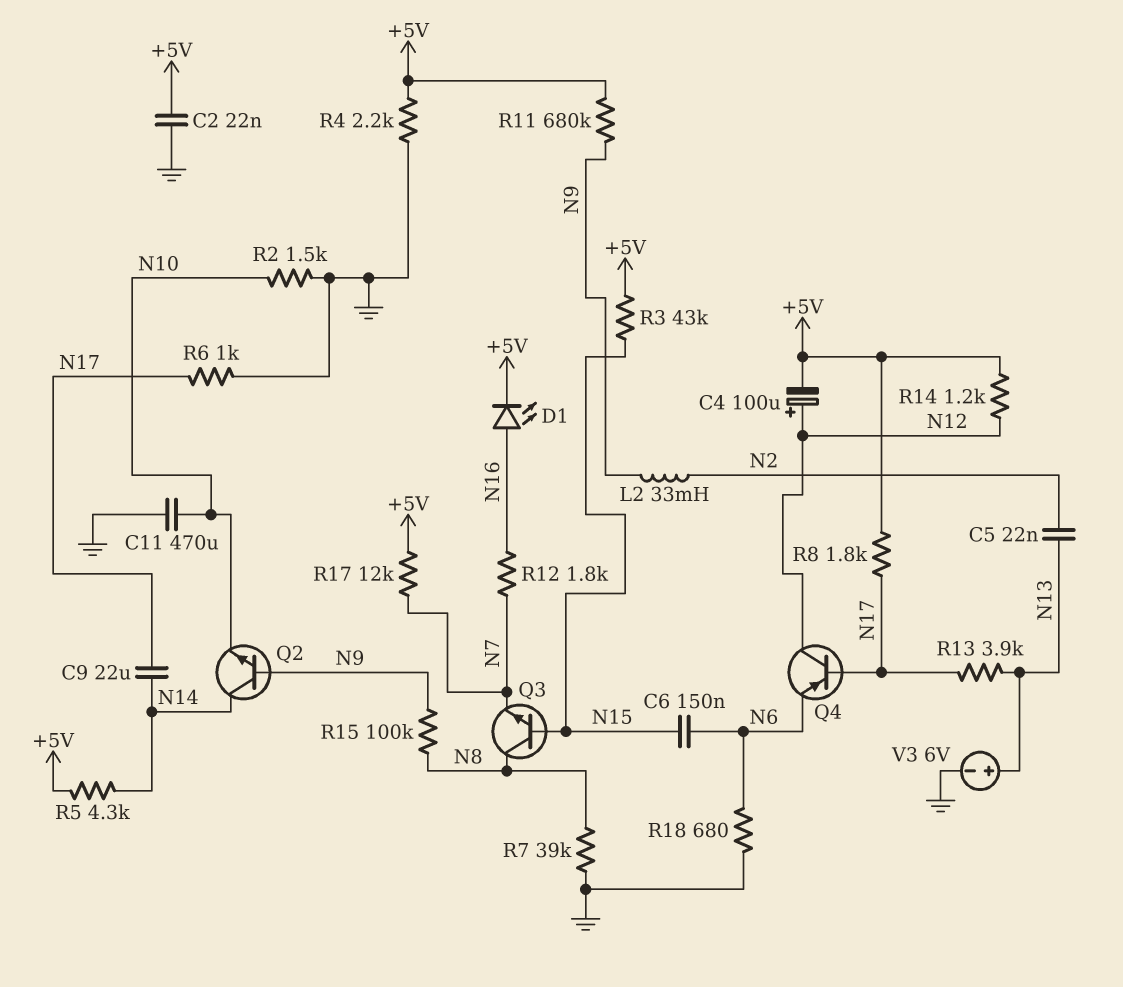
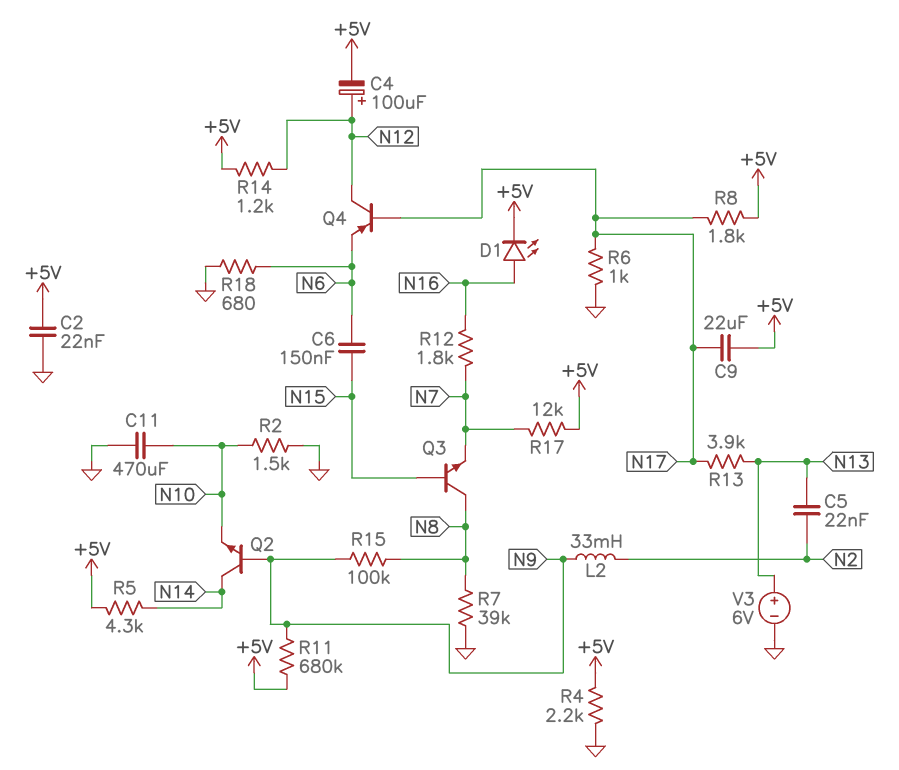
C9: 22uF (N14, N17) -> 22uF (+5V, N17)
R3: 43k (+5V, N15) -> none

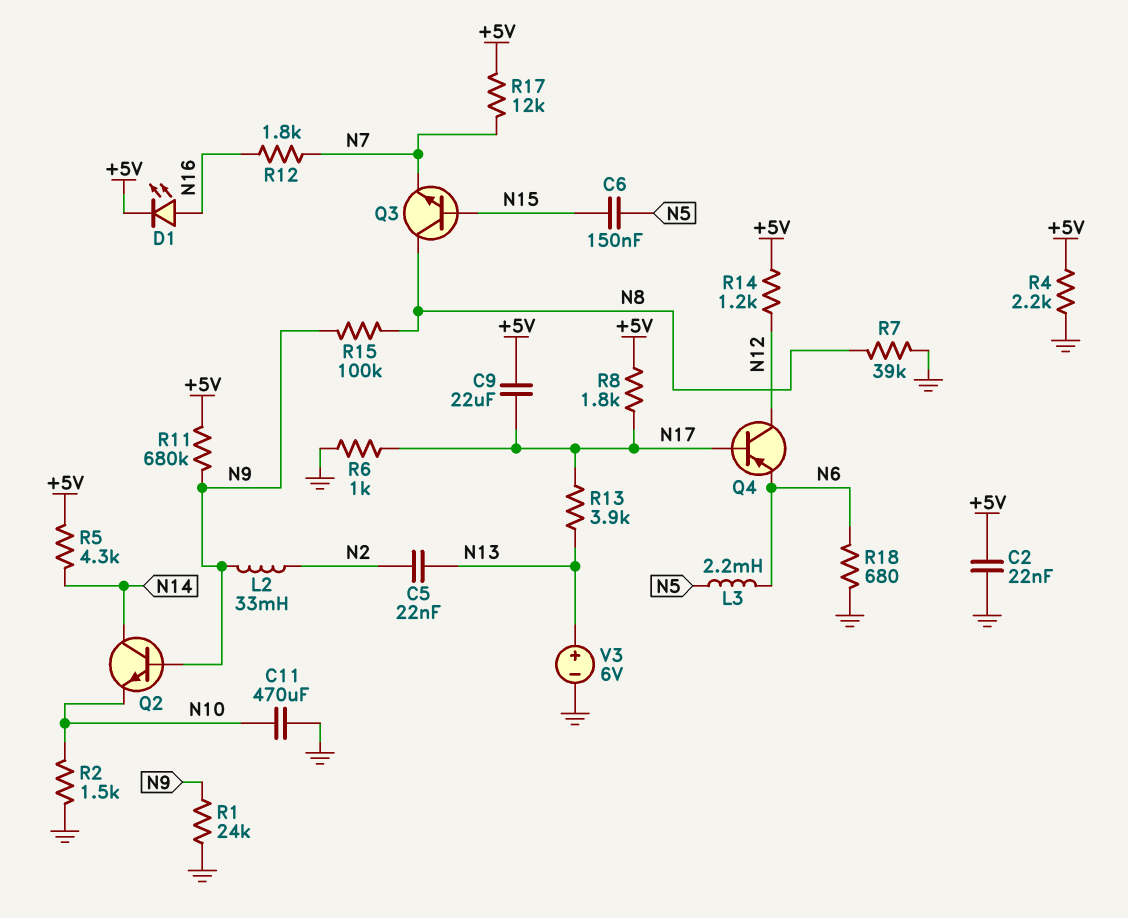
C4: 100uF (plus N12, minus +5V) -> none
C6: 150nF (N6, N15) -> 150nF (N5, N15)
L3: none -> 2.2mH (N5, N6)
R1: none -> 24k (GND, N9)

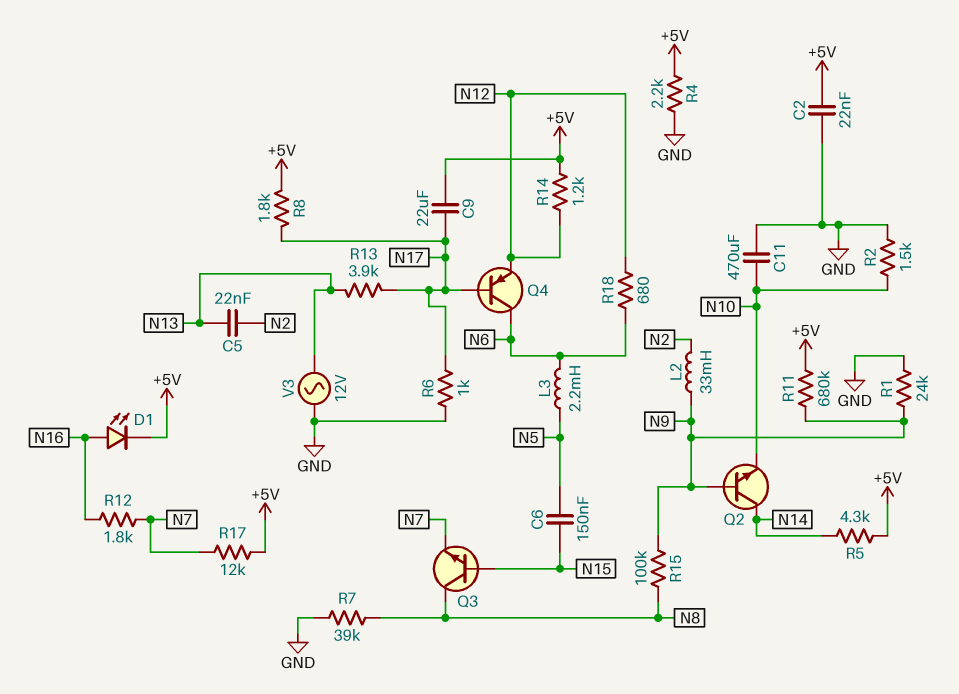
Q4: PNP (B N17, C N12, E N6) -> PNP (B N17, C N6, E N12)
R18: 680 (GND, N6) -> 680 (N6, N12)
V3: 6V (plus N13, minus GND) -> AC 12V (GND, N13)

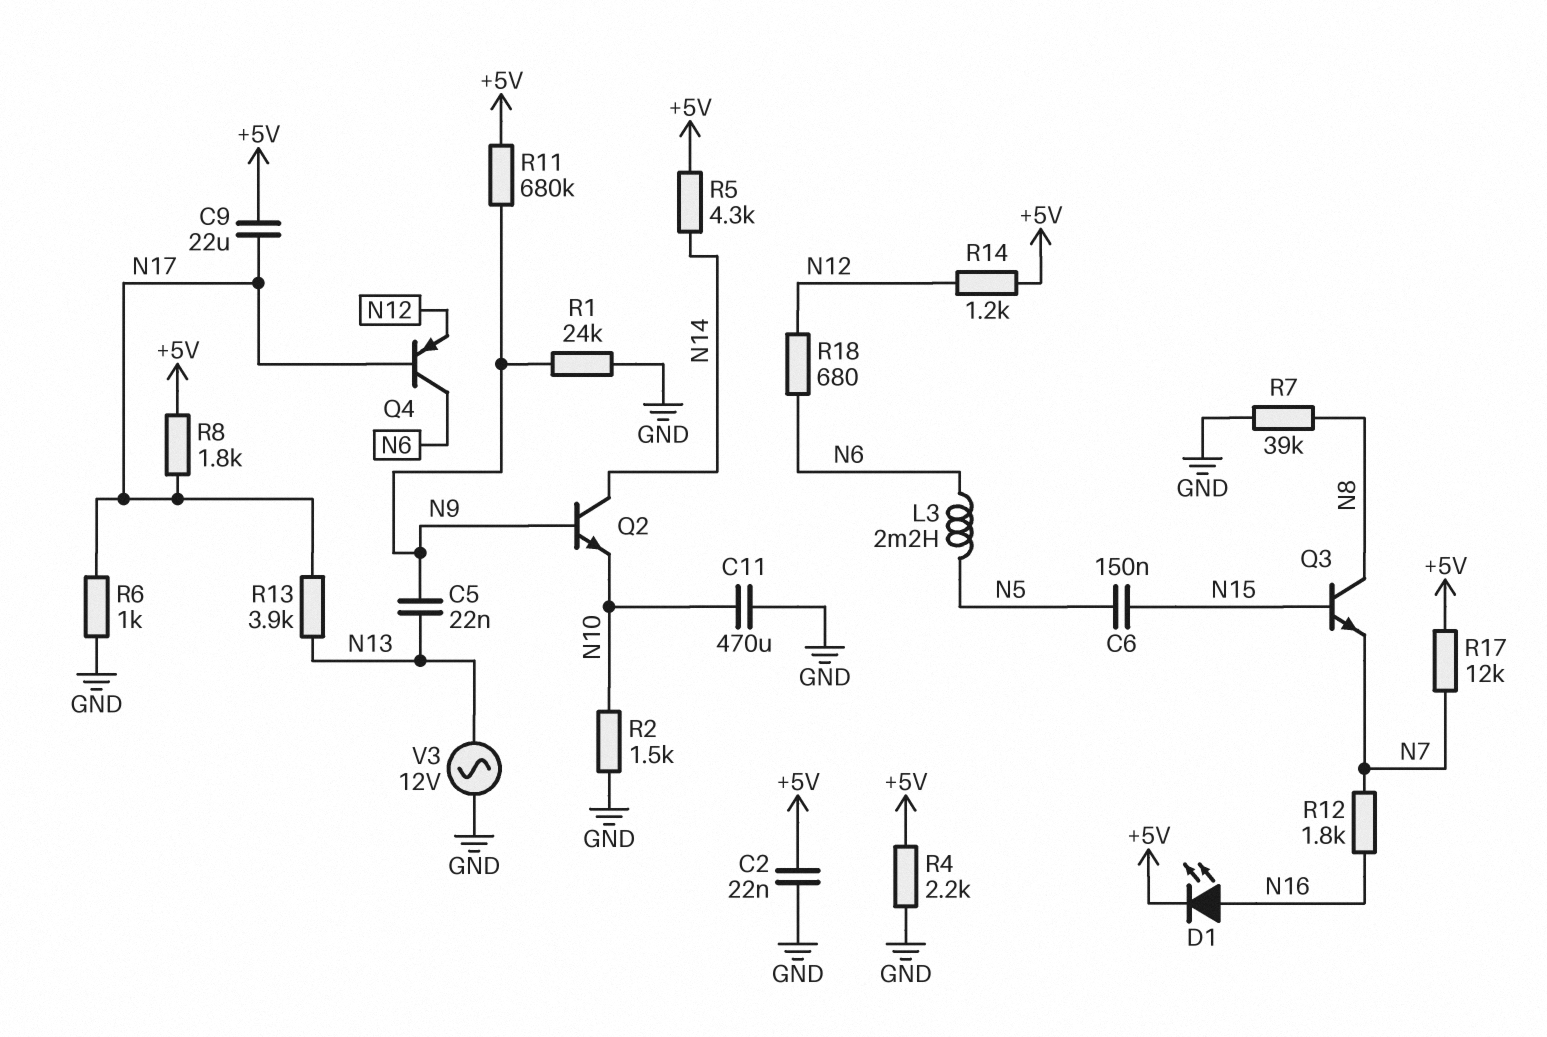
C5: 22nF (N2, N13) -> 22nF (N9, N13)
L2: 33mH (N2, N9) -> none
R15: 100k (N8, N9) -> none

